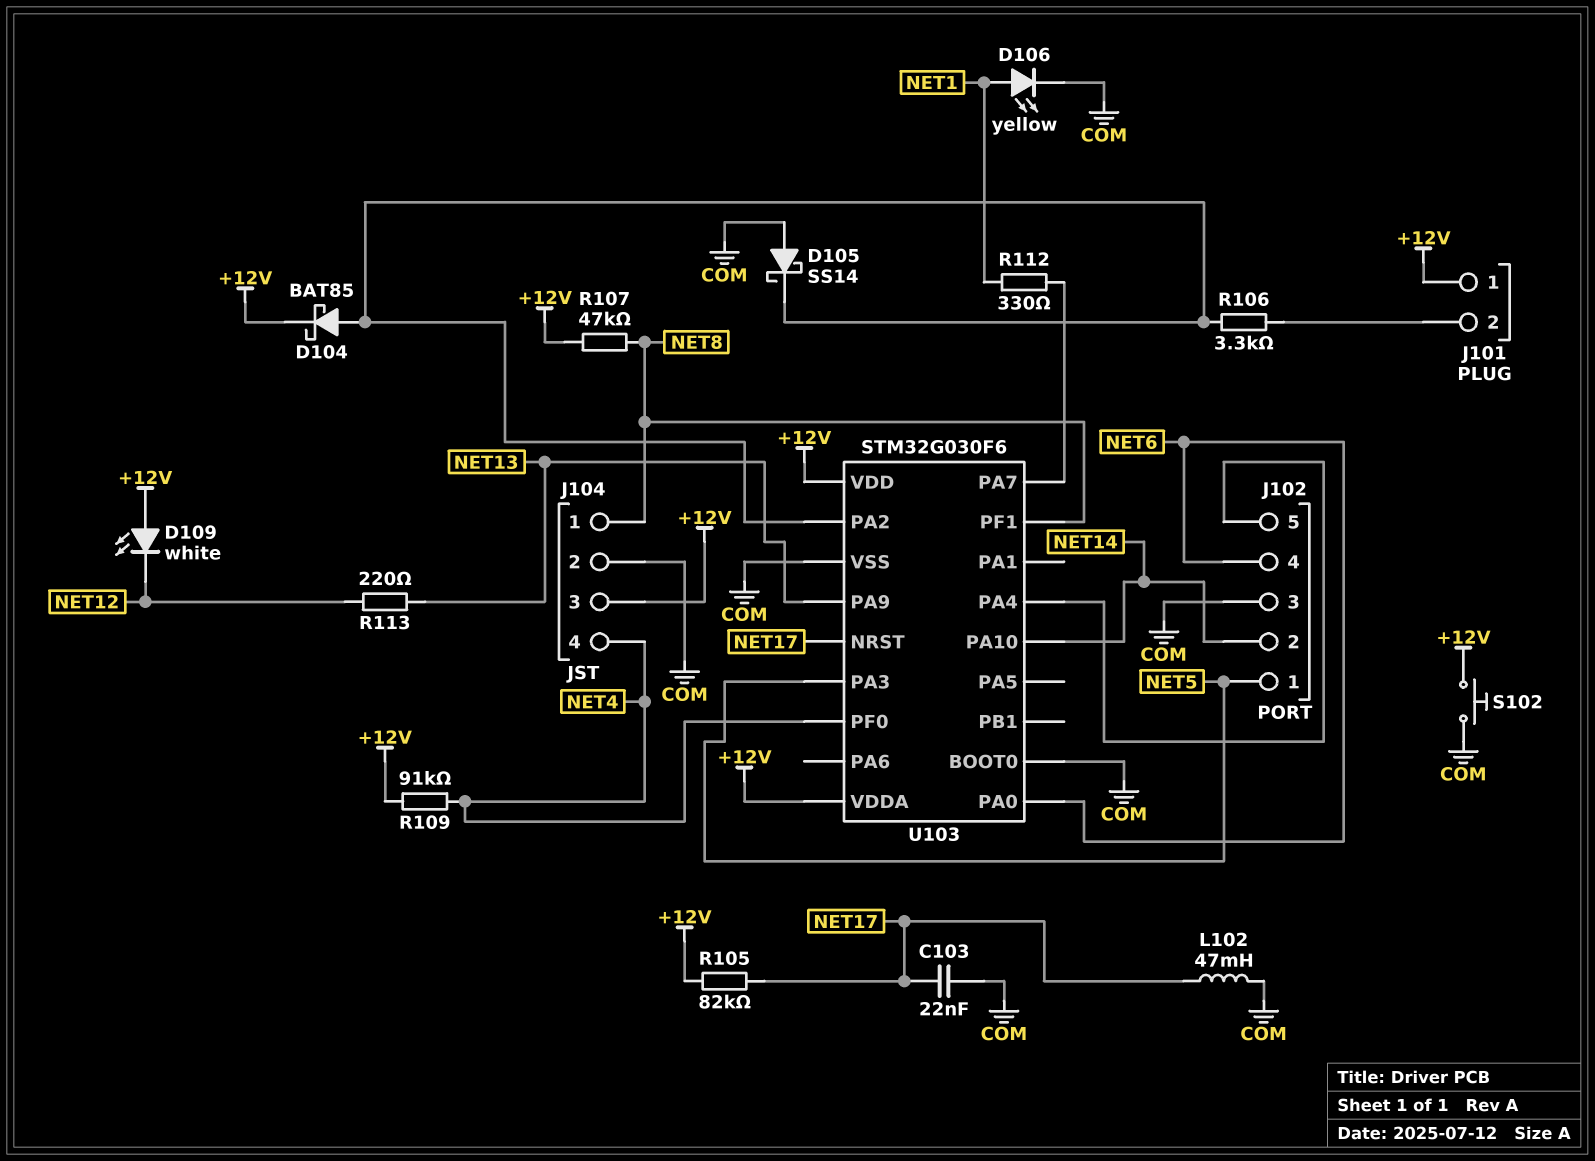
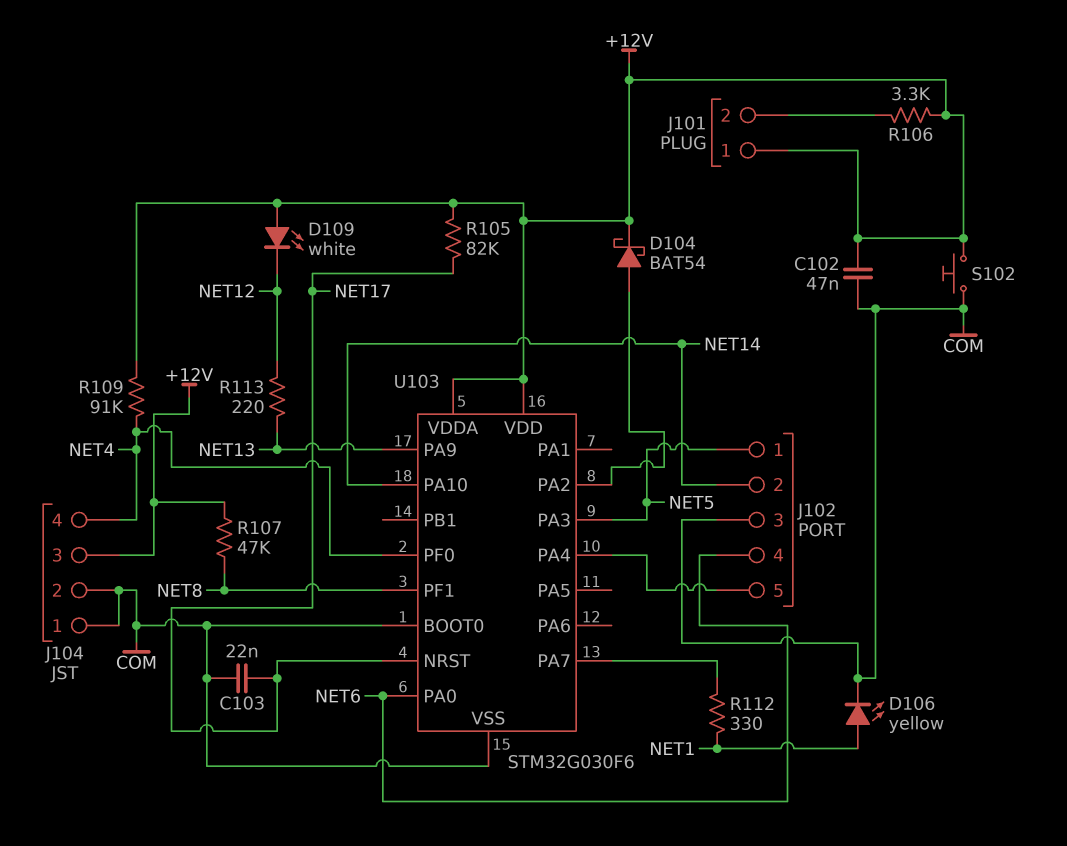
C102: none -> 47nF (+12V, COM)
D104: schottky BAT85 (A U103/PA2, K +12V) -> schottky BAT54 (A U103/PA2, K +12V)
D105: schottky SS14 (A COM, K U103/PA2) -> none
J104 pin 1: NET8 -> COM
L102: 47mH (COM, NET17) -> none
R106: 3.3k (J101/2, U103/PA2) -> 3.3k (+12V, J101/2)

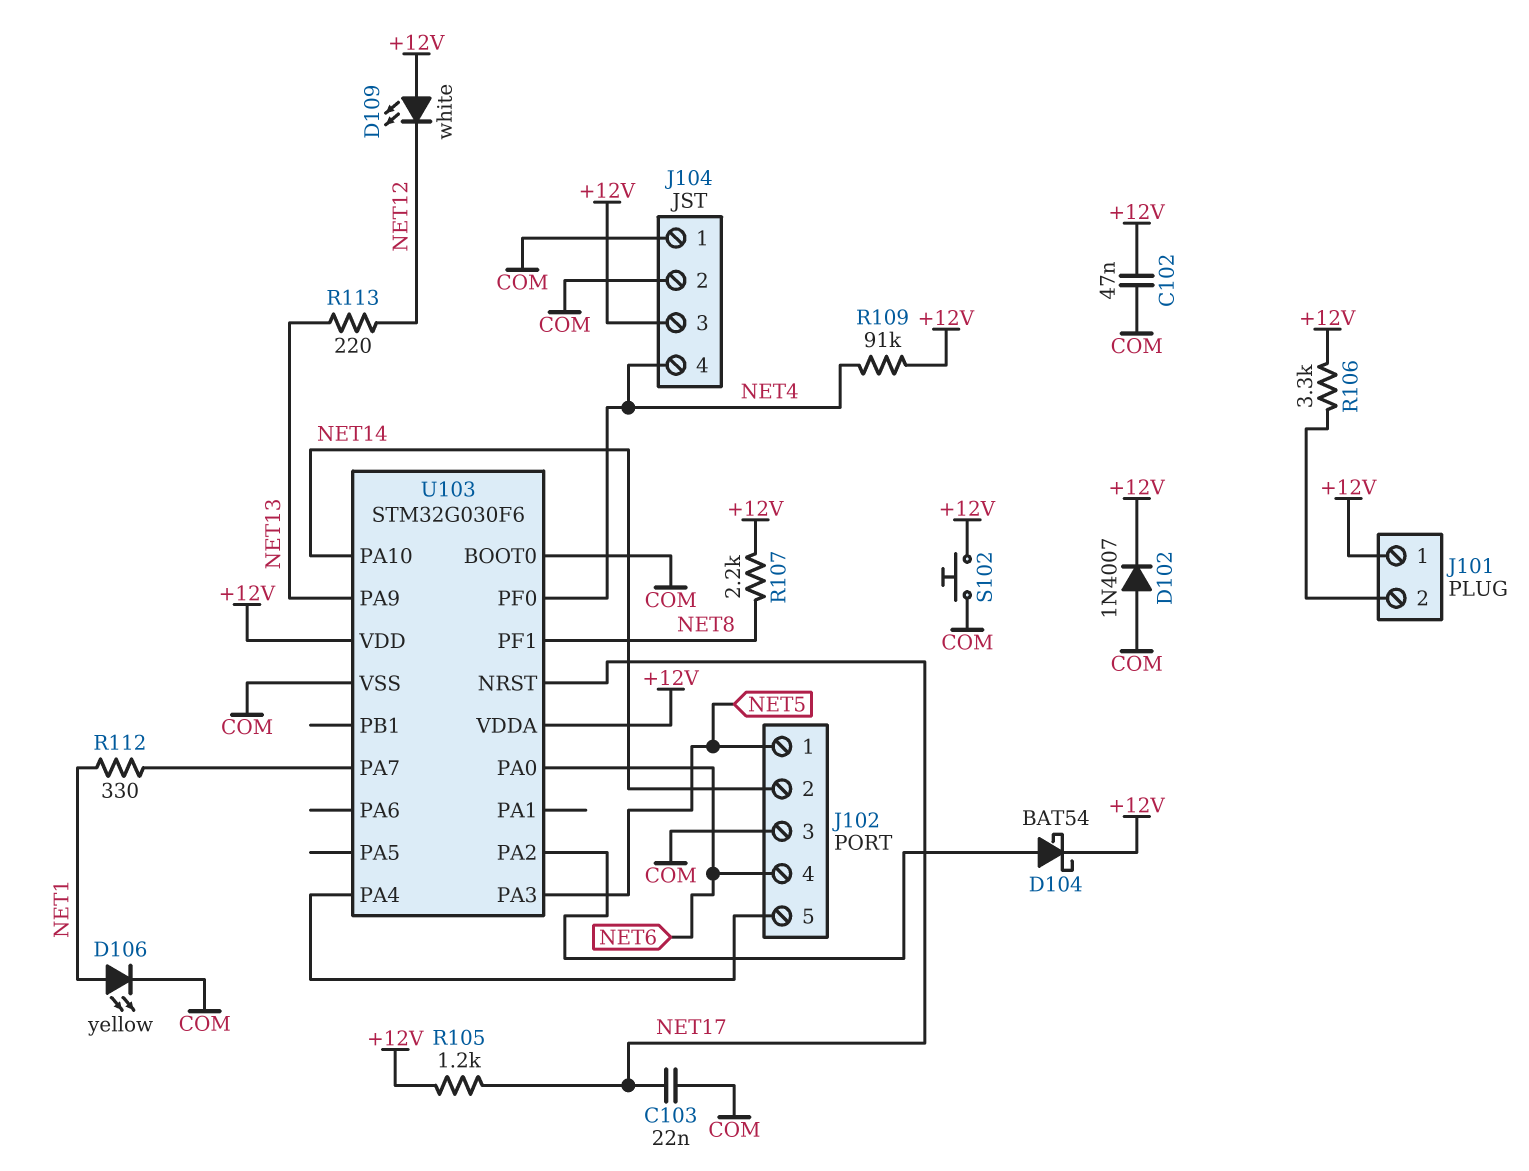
D102: none -> diode 1N4007 (A COM, K +12V)
R105: 82k (+12V, NET17) -> 1.2k (+12V, NET17)
R107: 47k (+12V, NET8) -> 2.2k (+12V, NET8)

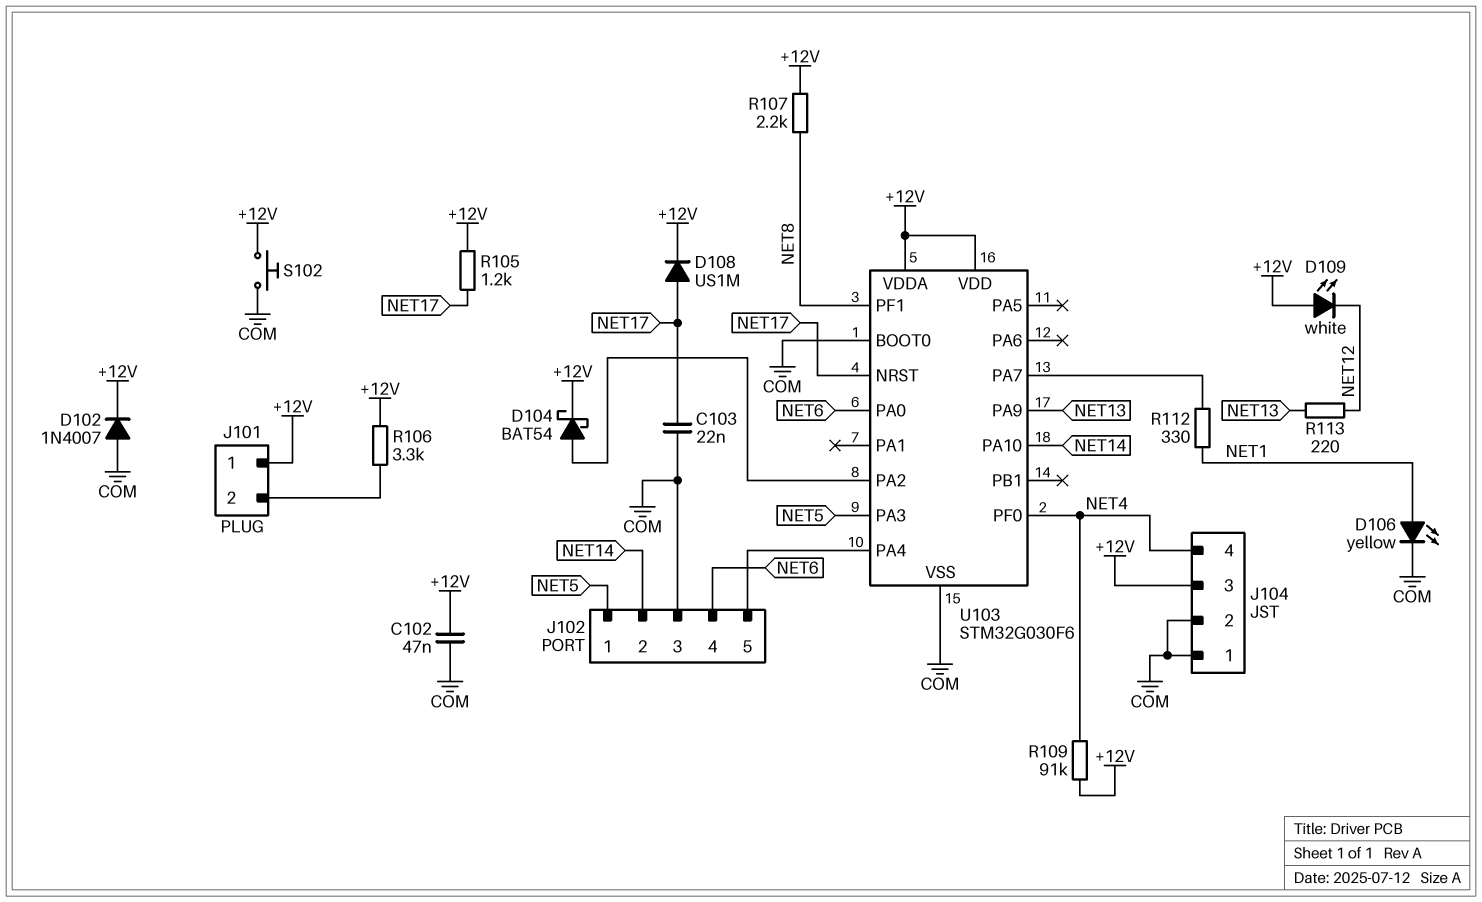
D108: none -> diode US1M (A NET17, K +12V)

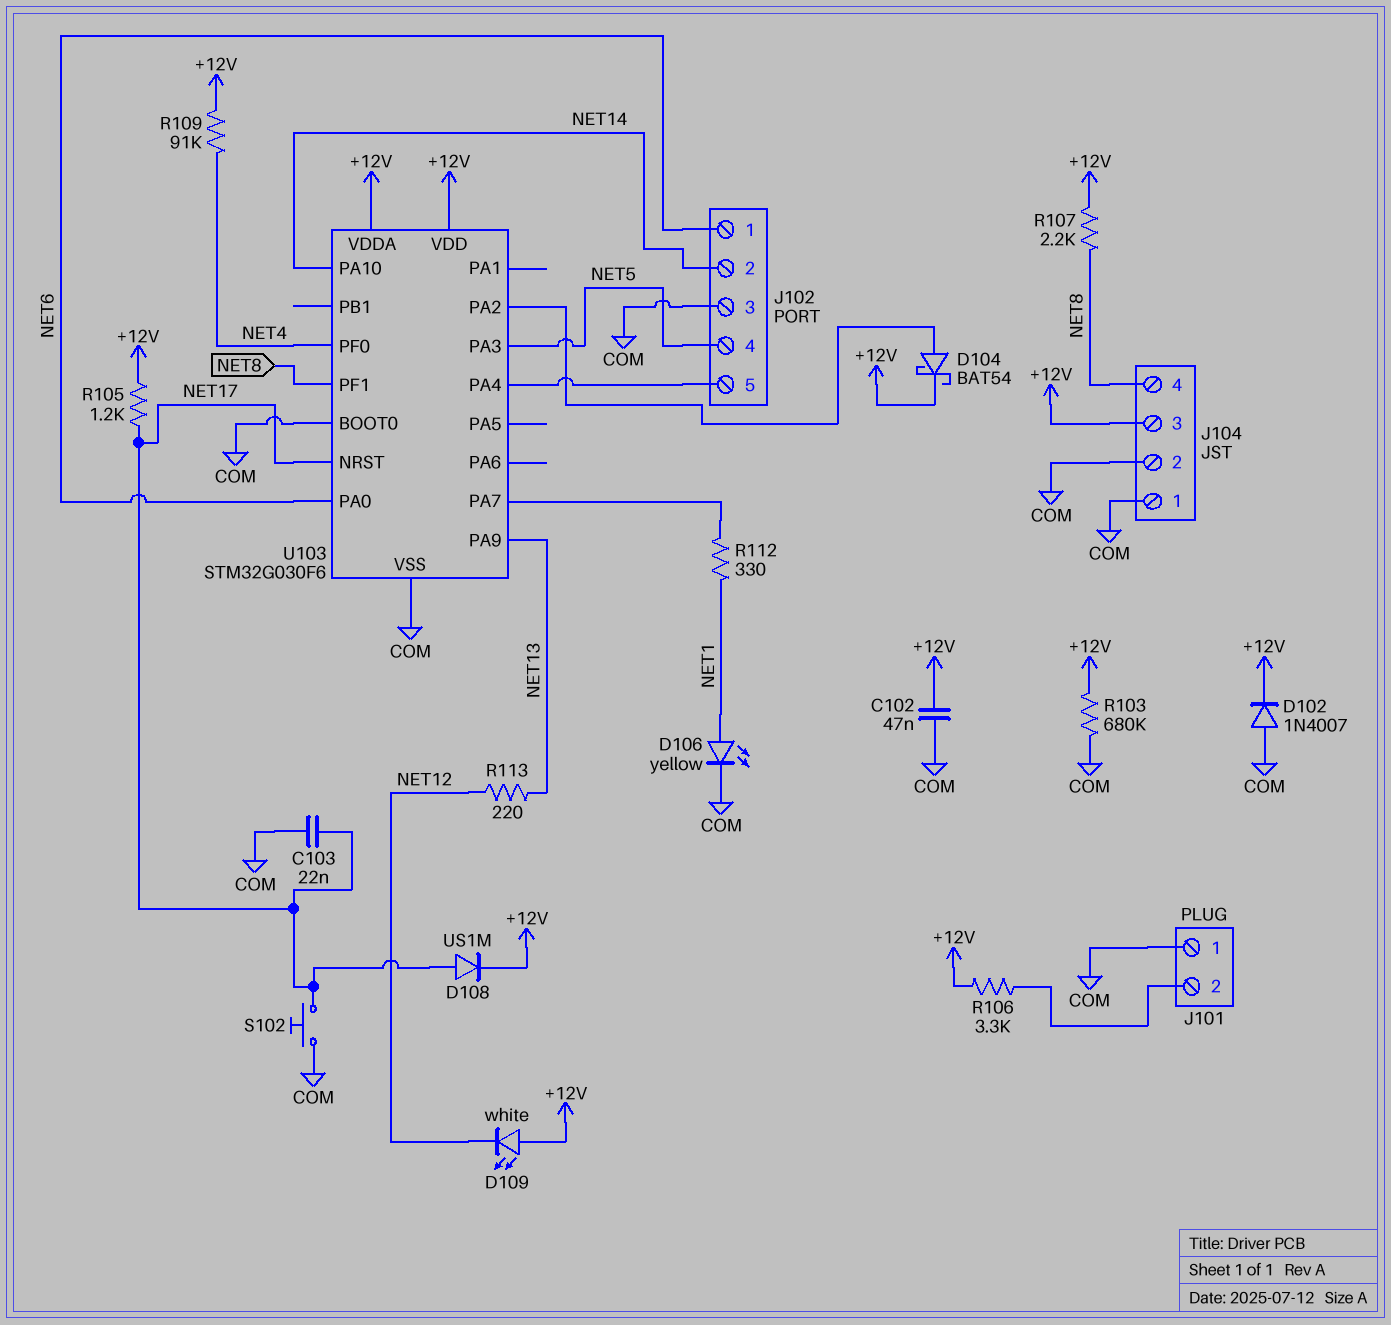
J101 pin 1: +12V -> COM
J102 pin 1: NET5 -> NET6
J102 pin 4: NET6 -> NET5
J104 pin 4: NET4 -> NET8
R103: none -> 680k (+12V, COM)
S102: button (+12V, COM) -> button (COM, NET17)

